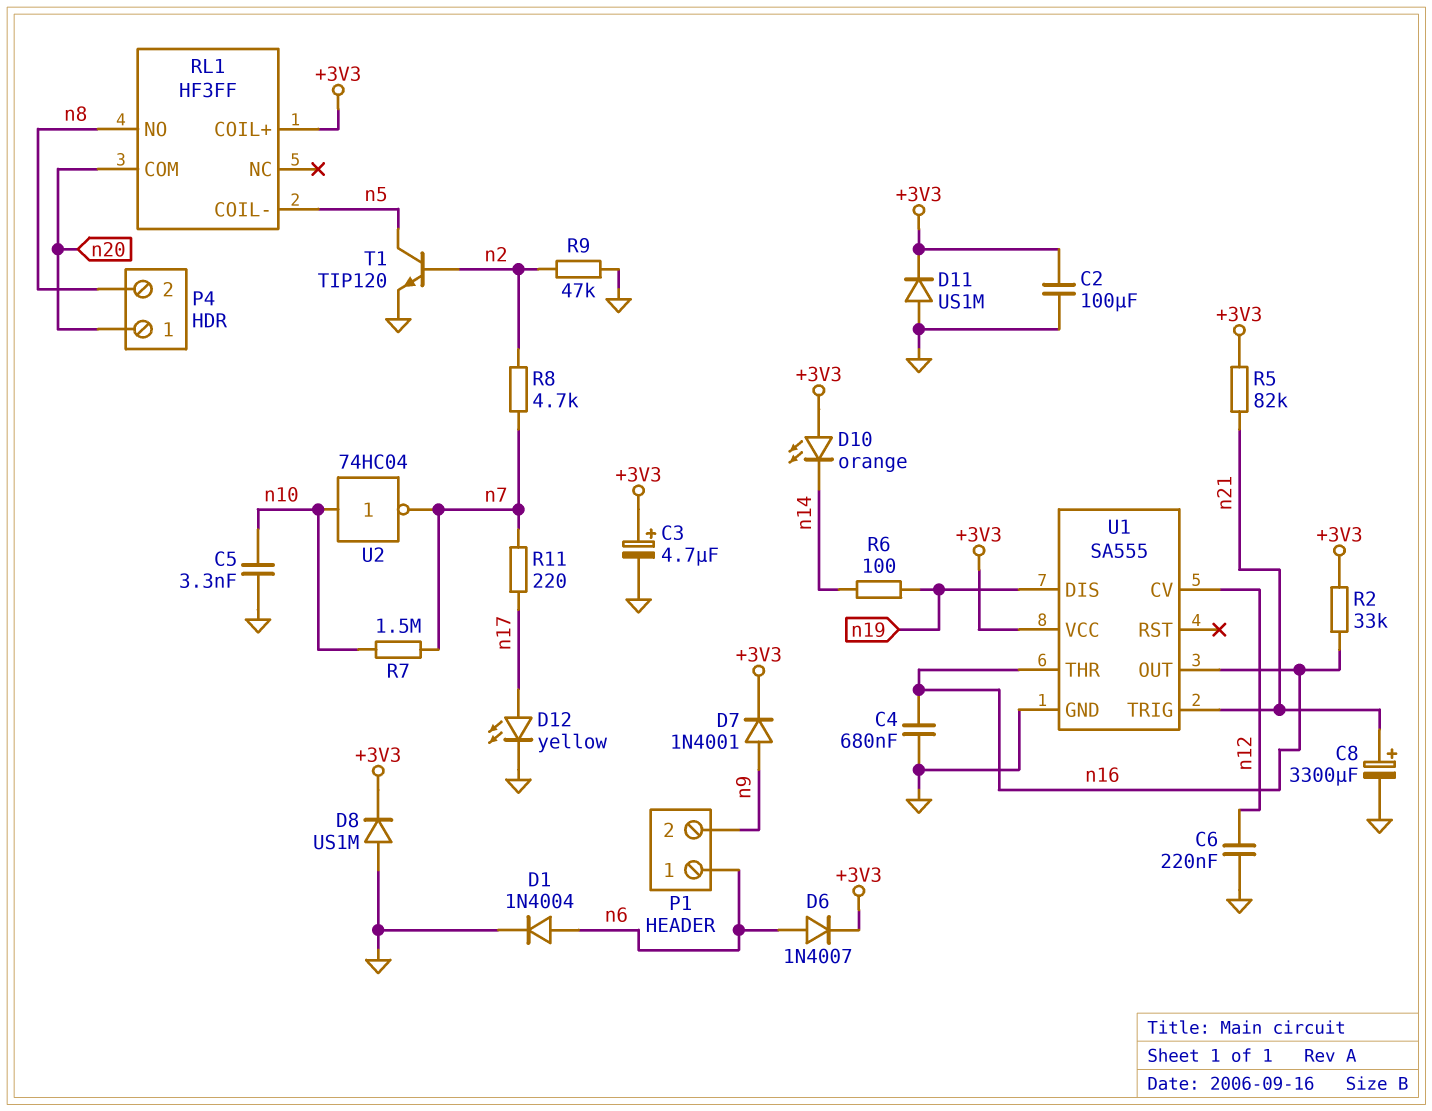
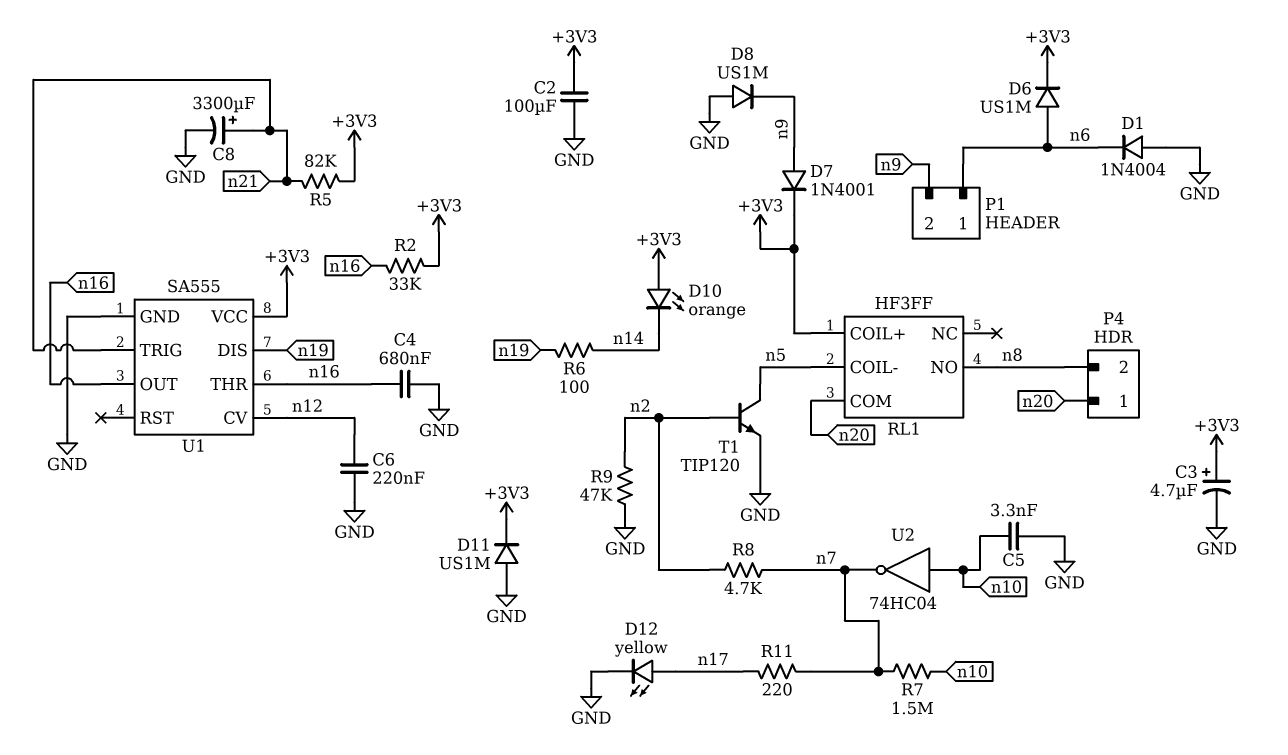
D1: diode 1N4004 (A n6, K GND) -> diode 1N4004 (A GND, K n6)
D6: diode 1N4007 (A n6, K +3V3) -> diode US1M (A n6, K +3V3)
D8: diode US1M (A GND, K +3V3) -> diode US1M (A GND, K n9)

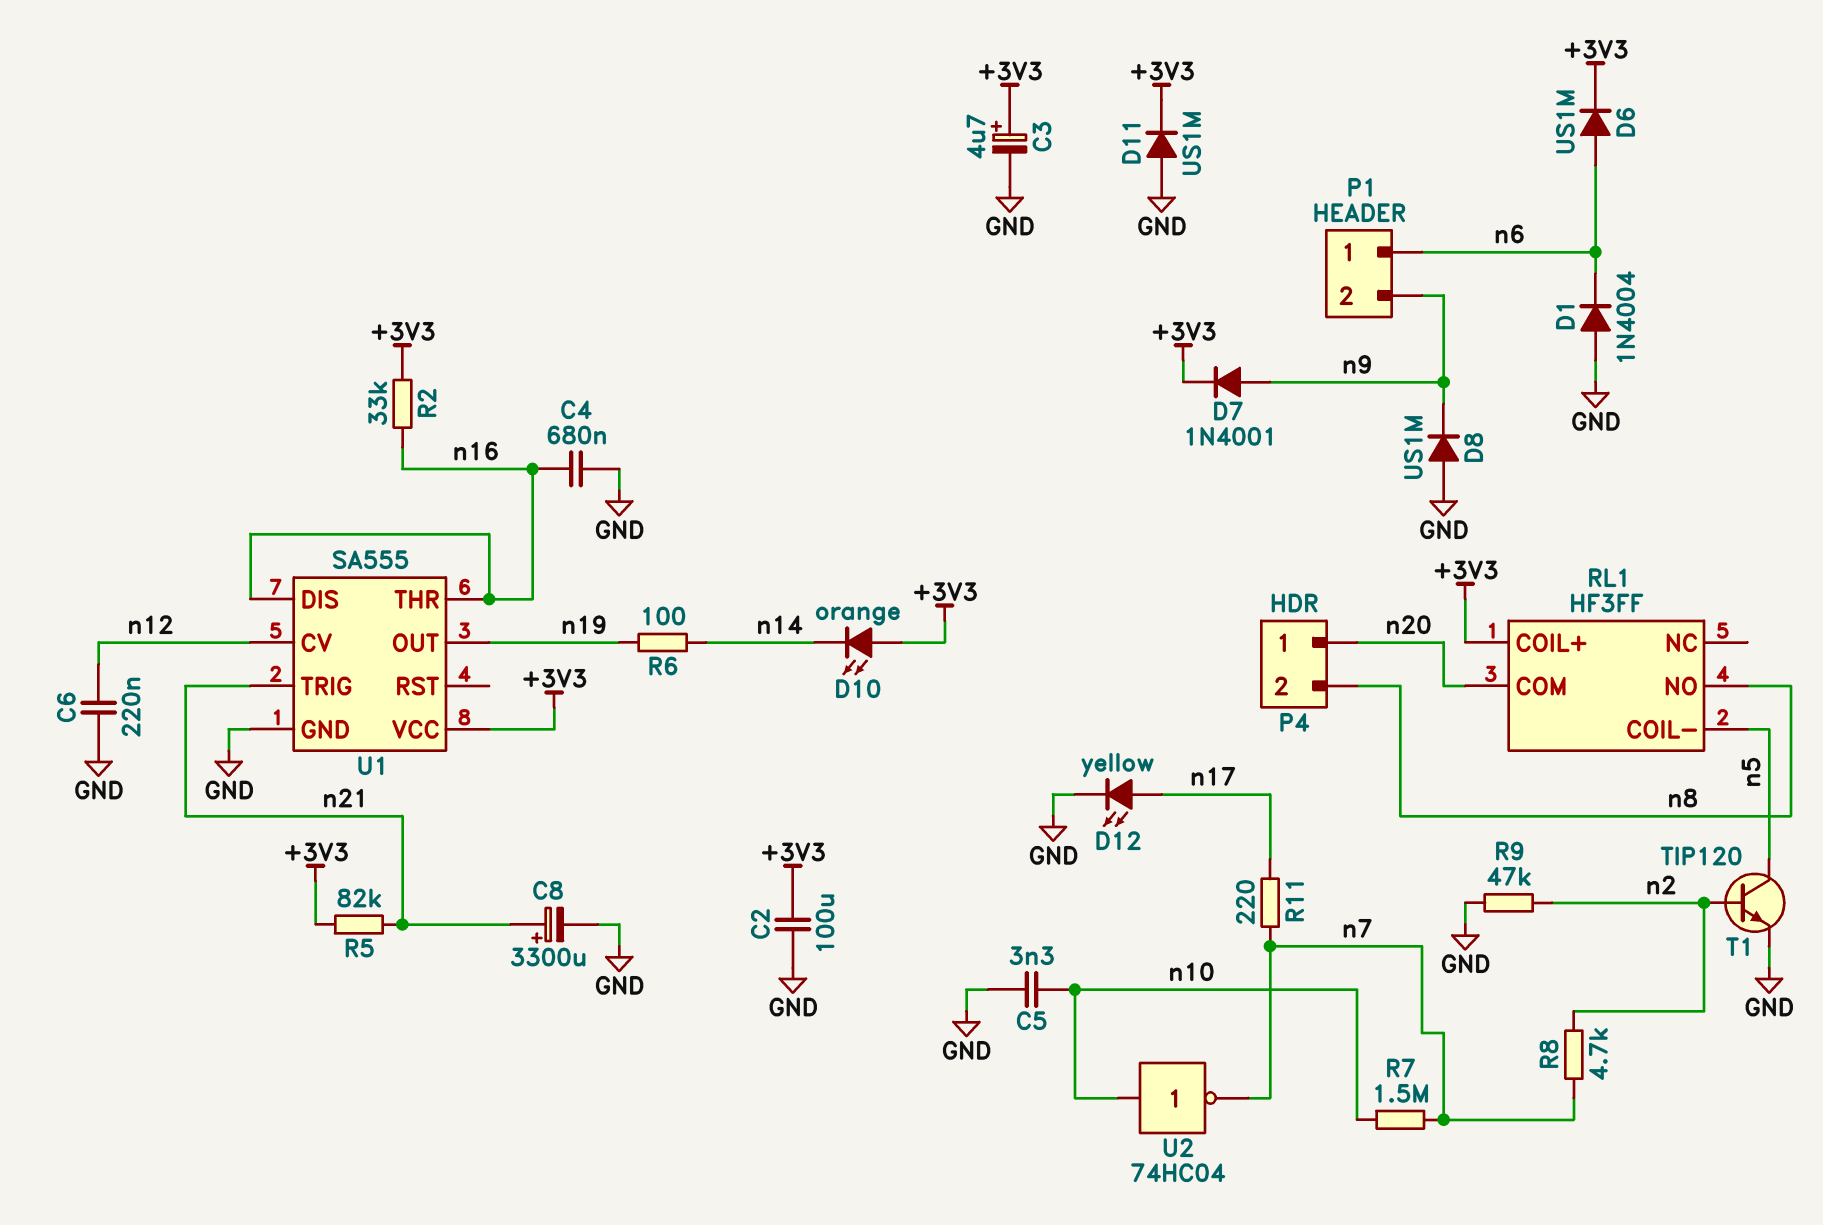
U1 pin DIS: n19 -> n16
U1 pin OUT: n16 -> n19

